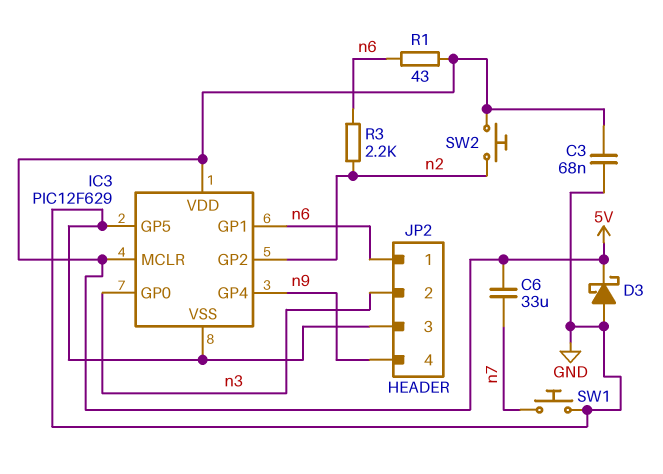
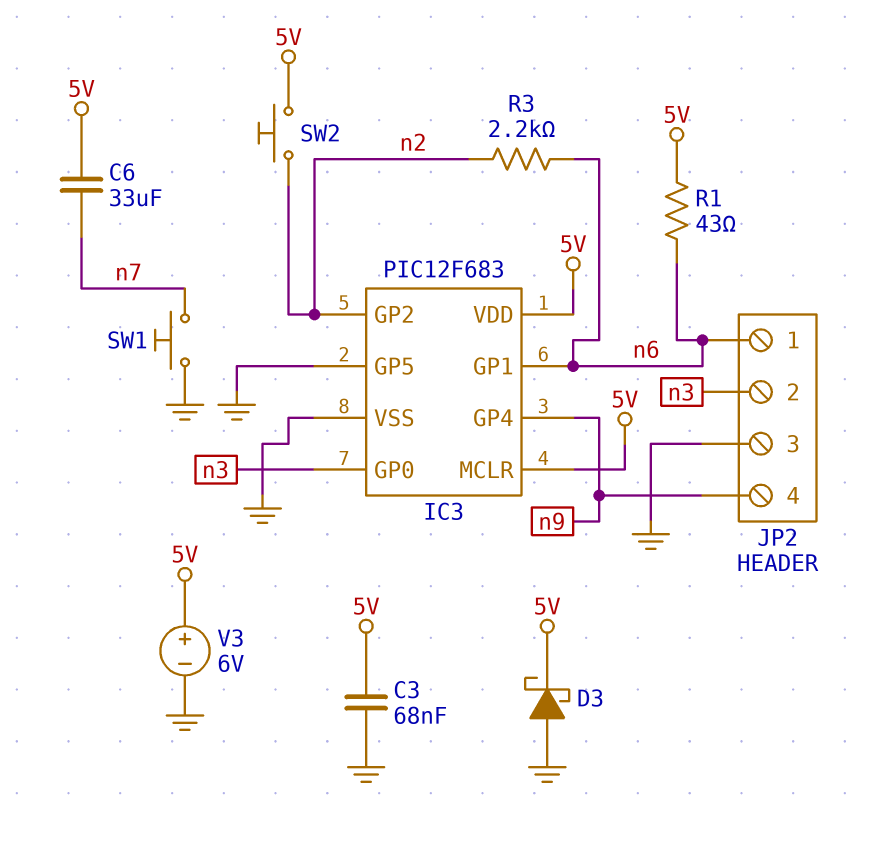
IC3: PIC12F629 -> PIC12F683
V3: none -> 6V (plus 5V, minus GND)

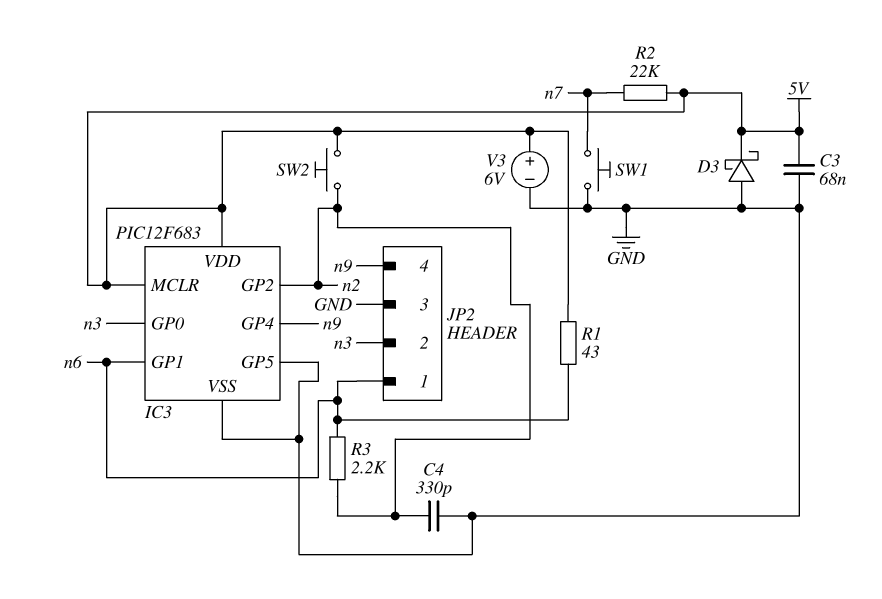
C4: none -> 330pF (GND, n2)
C6: 33uF (5V, n7) -> none
R2: none -> 22k (5V, n7)

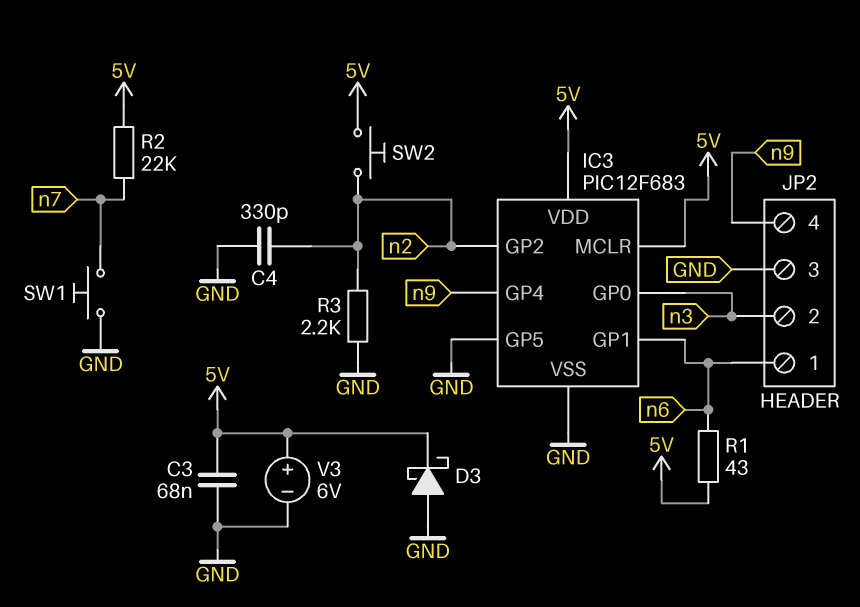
R3: 2.2k (n2, n6) -> 2.2k (GND, n2)

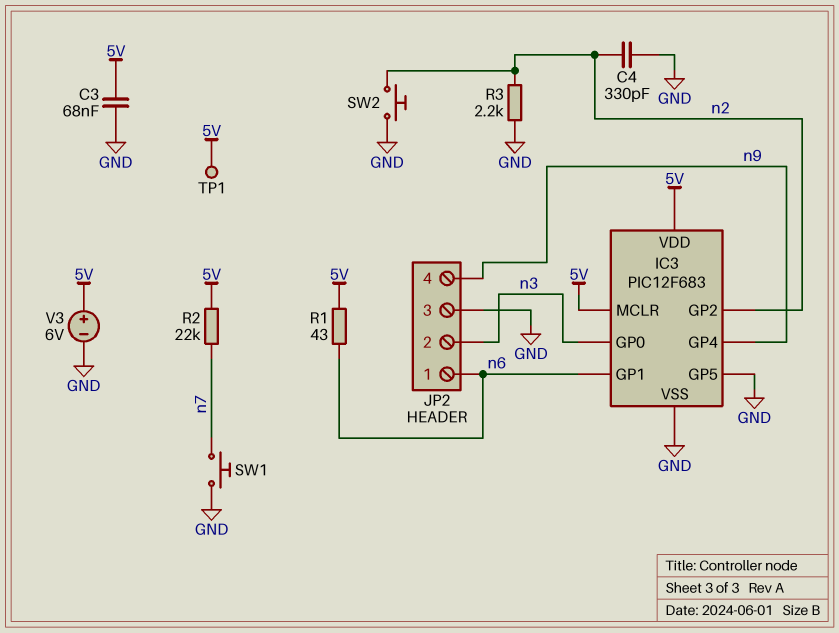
D3: schottky (A GND, K 5V) -> none
SW2: button (5V, n2) -> button (GND, n2)
TP1: none -> test point (5V)

